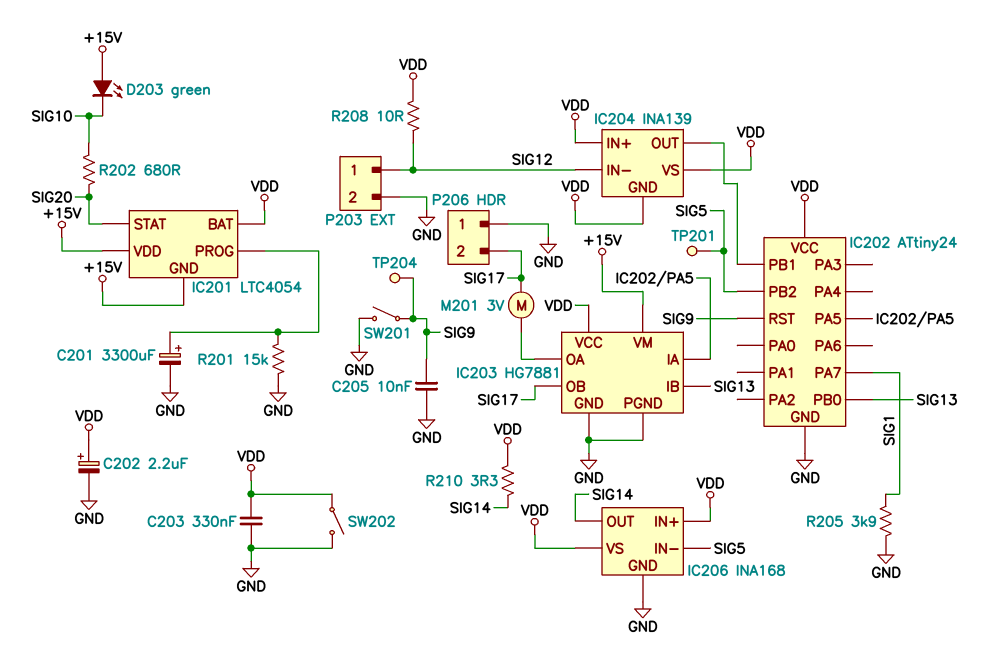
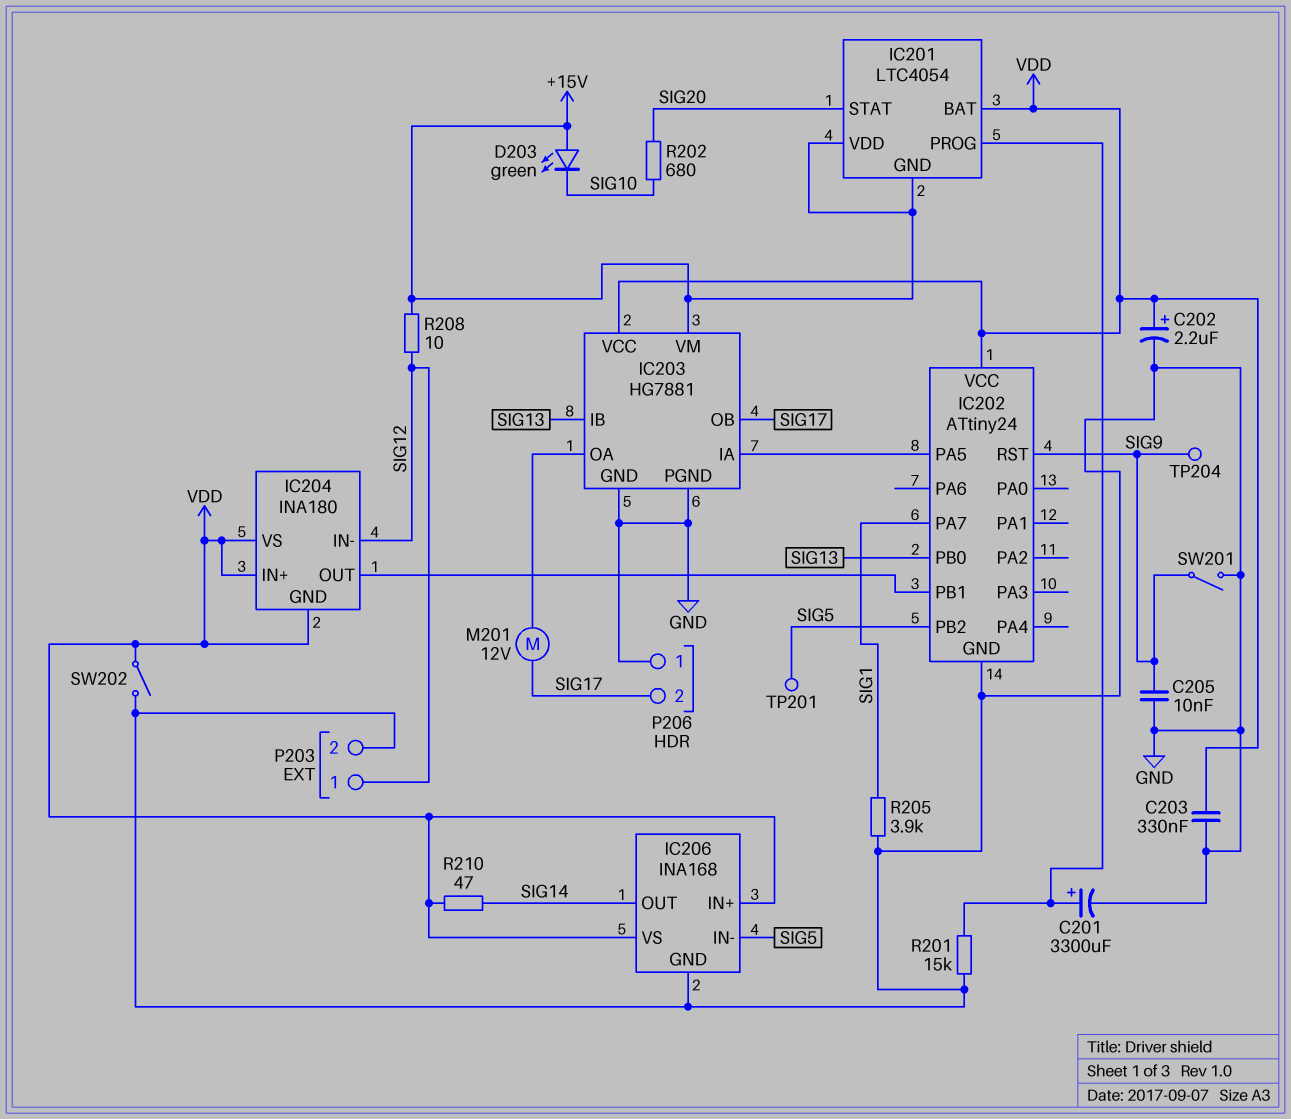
IC204: INA139 -> INA180
M201: motor 3V (IC203/OA, SIG17) -> motor 12V (IC203/OA, SIG17)
R208: 10 (SIG12, VDD) -> 10 (+15V, SIG12)
R210: 3.3 (SIG14, VDD) -> 47 (SIG14, VDD)

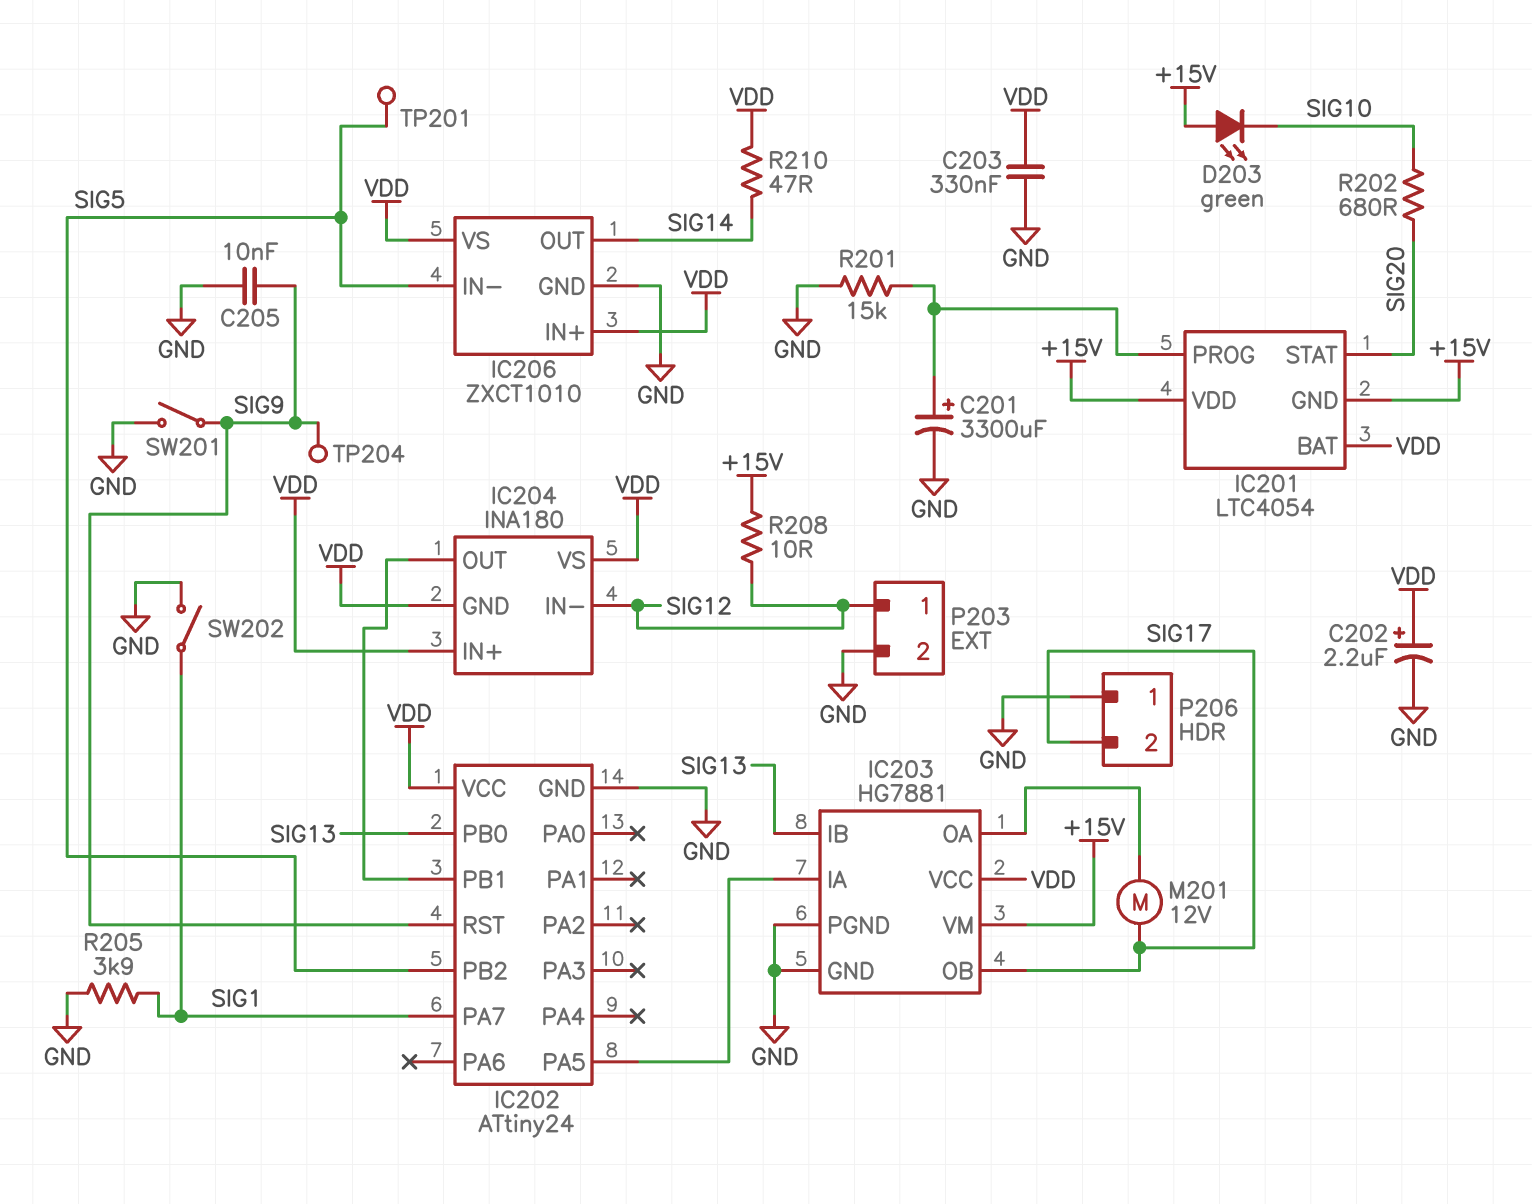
IC206: INA168 -> ZXCT1010
SW202: switch (GND, VDD) -> switch (GND, SIG1)

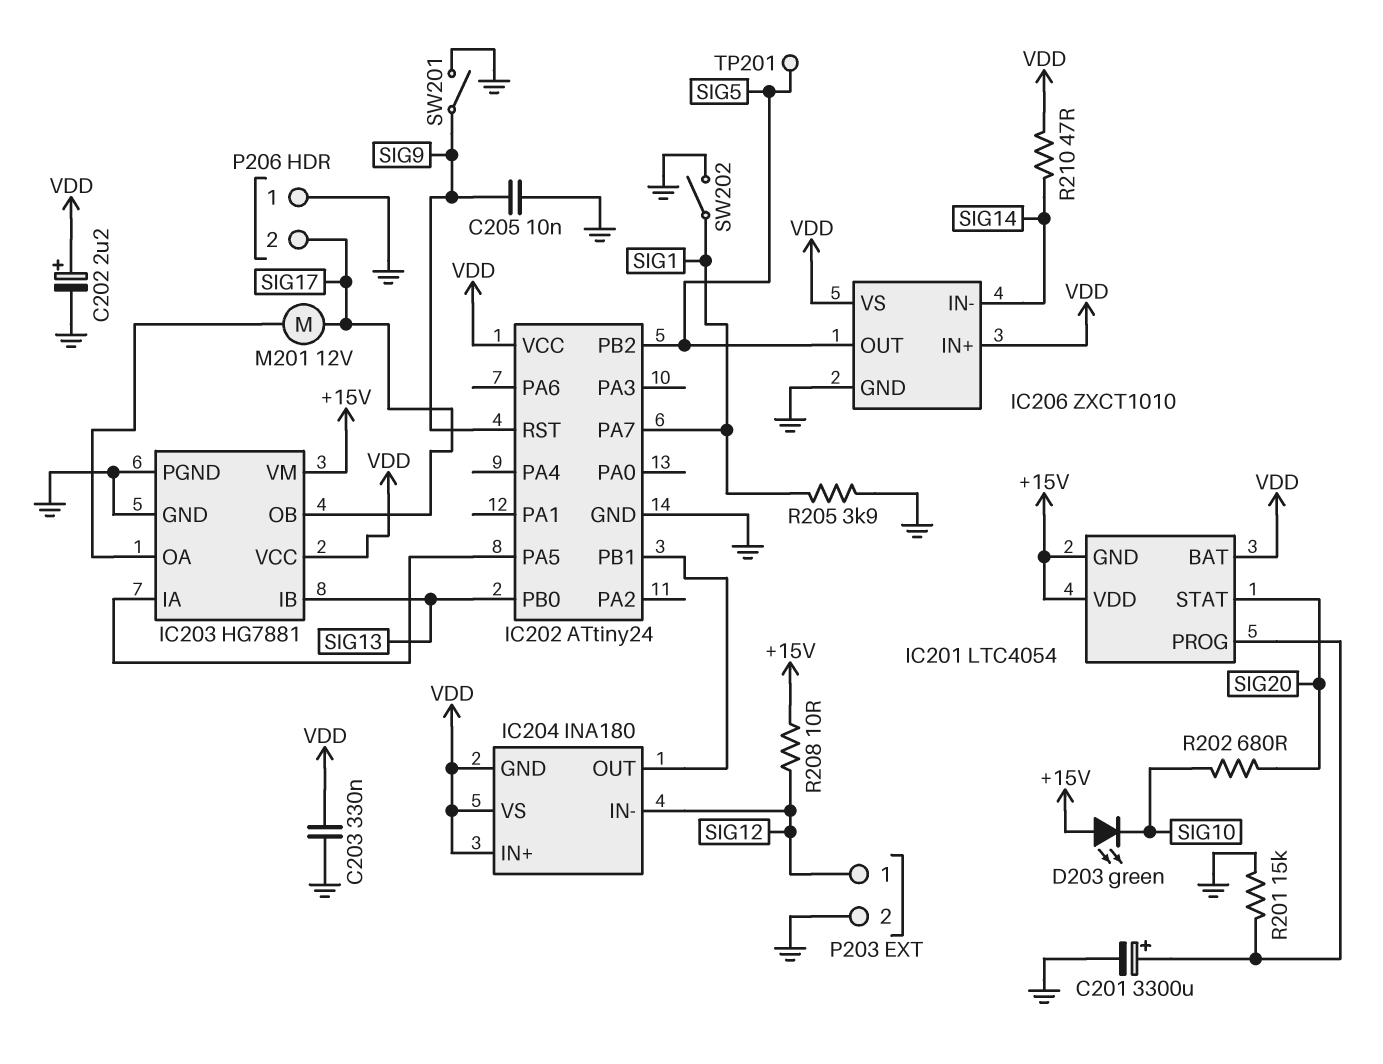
IC206 pin IN-: SIG5 -> SIG14
IC206 pin OUT: SIG14 -> SIG5
TP204: test point (SIG9) -> none

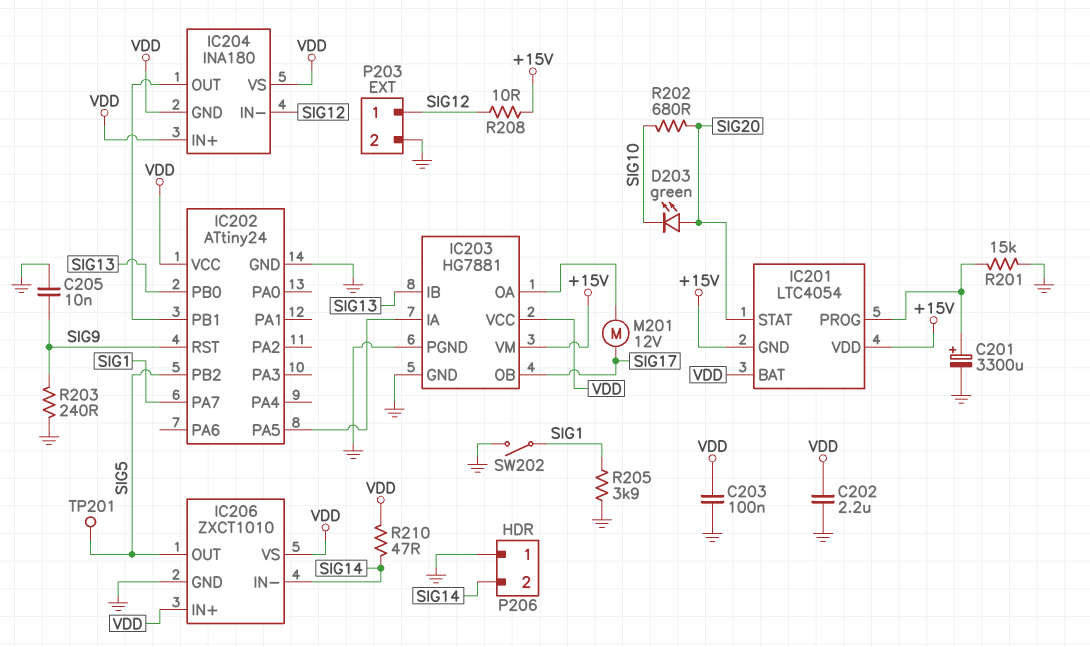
C202: 2.2uF (plus VDD, minus GND) -> 2.2uF (GND, VDD)
C203: 330nF (GND, VDD) -> 100nF (GND, VDD)
D203: LED green (A +15V, K SIG10) -> LED green (A SIG20, K SIG10)
P206 pin 2: SIG17 -> SIG14
R203: none -> 240 (GND, SIG9)
SW201: switch (GND, SIG9) -> none

